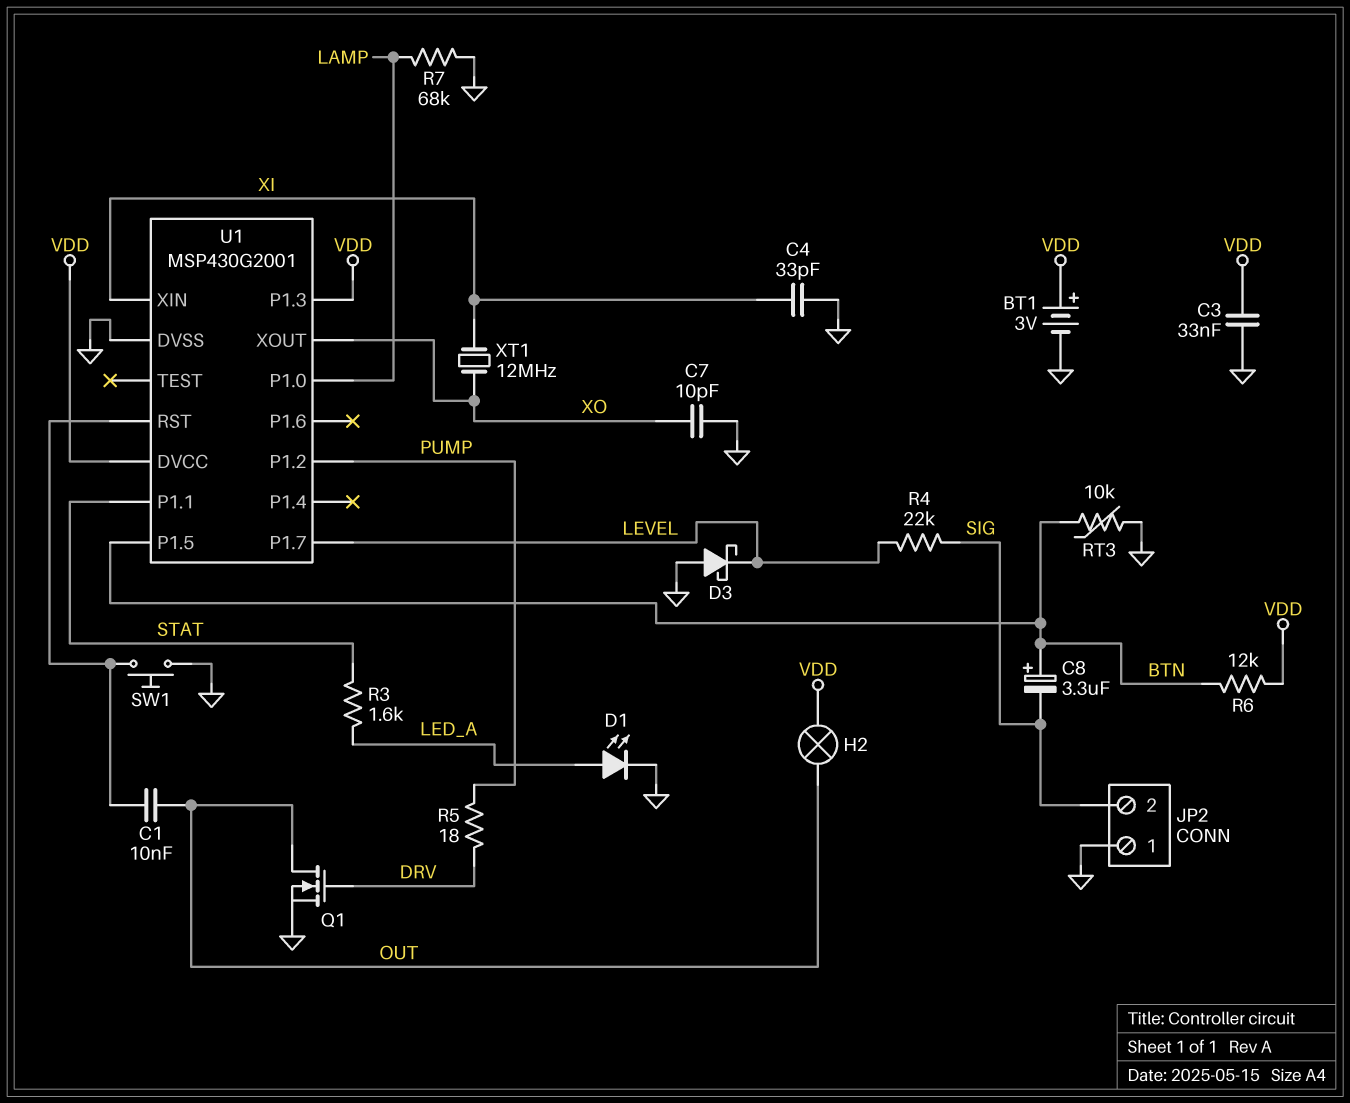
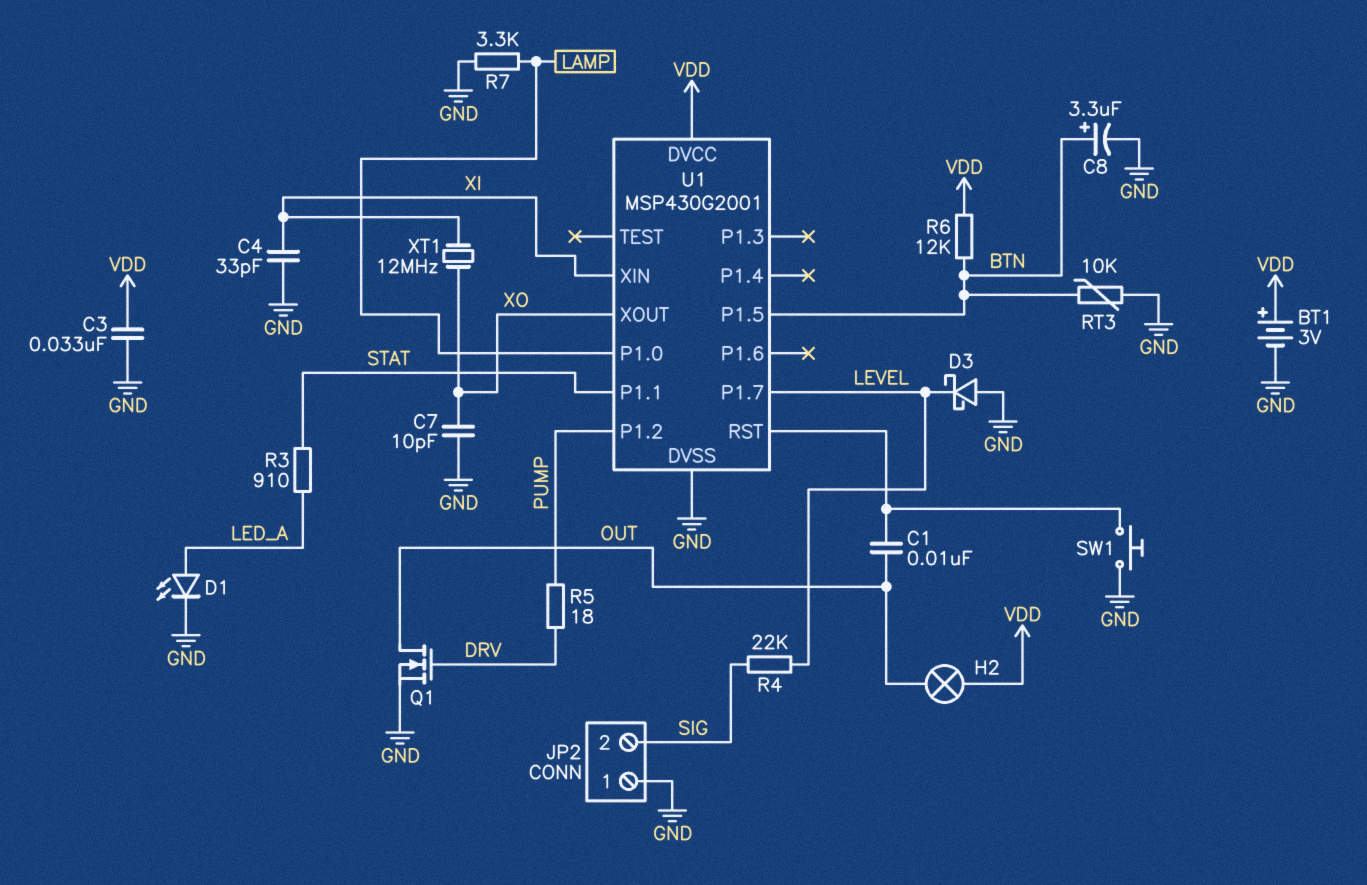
C8: 3.3uF (plus BTN, minus SIG) -> 3.3uF (plus BTN, minus GND)
R3: 1.6k (LED_A, STAT) -> 910 (LED_A, STAT)
R7: 68k (GND, LAMP) -> 3.3k (GND, LAMP)
U1 pin P1.3: VDD -> none

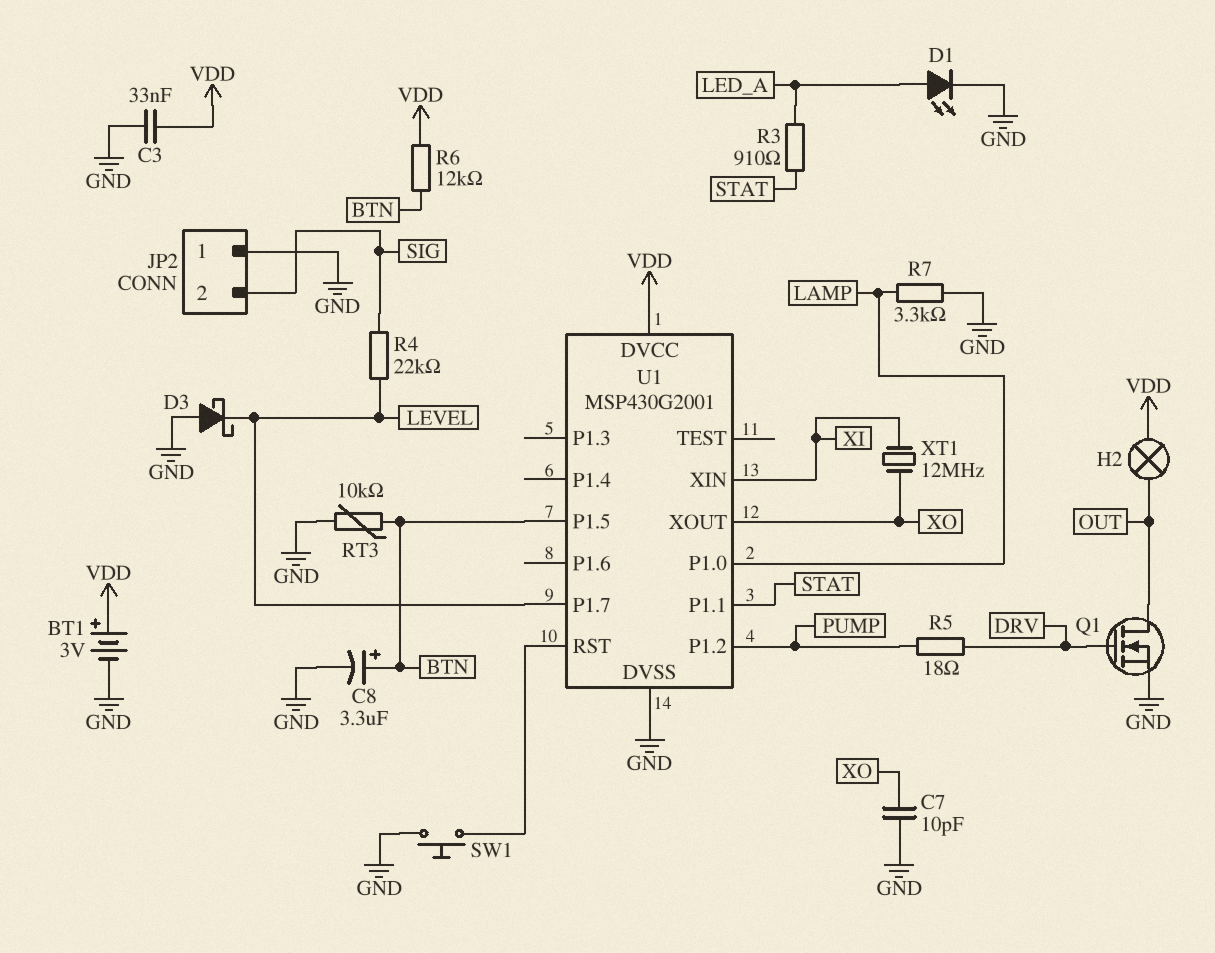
C1: 10nF (OUT, U1/RST) -> none
C4: 33pF (GND, XI) -> none

